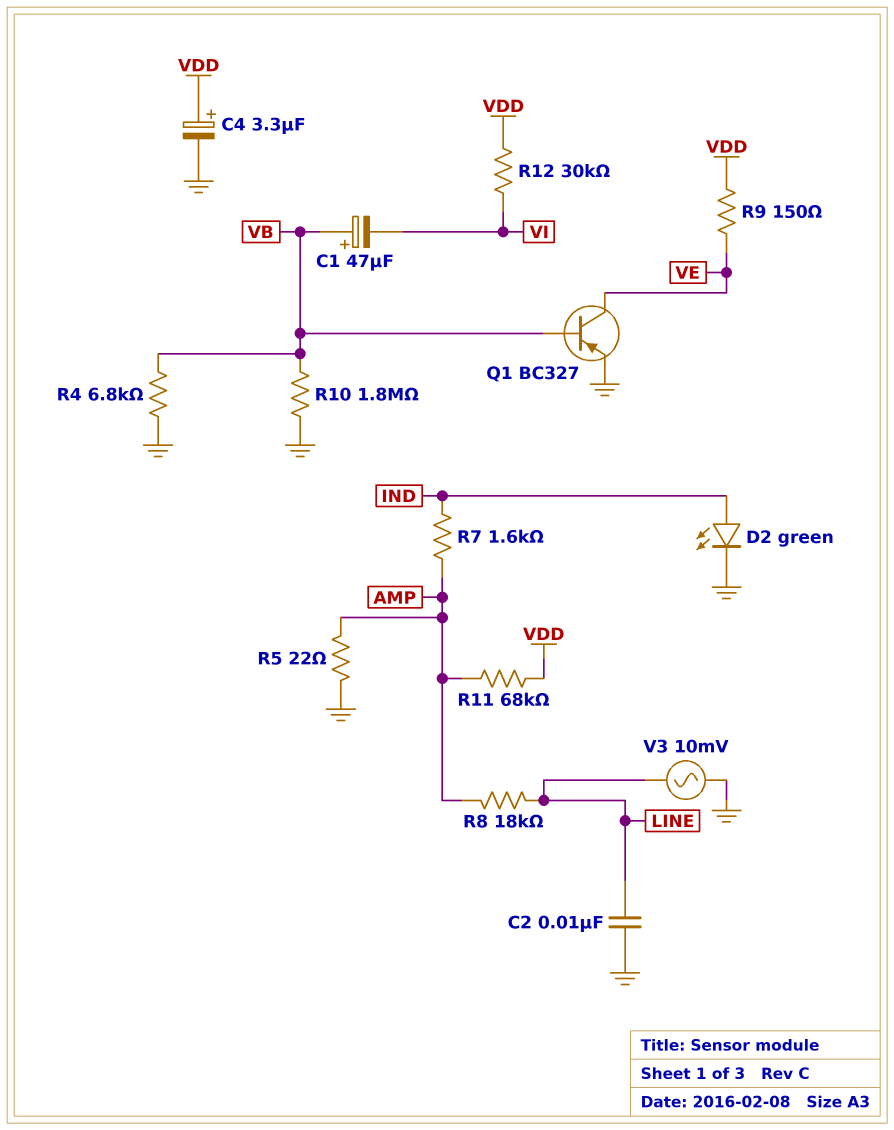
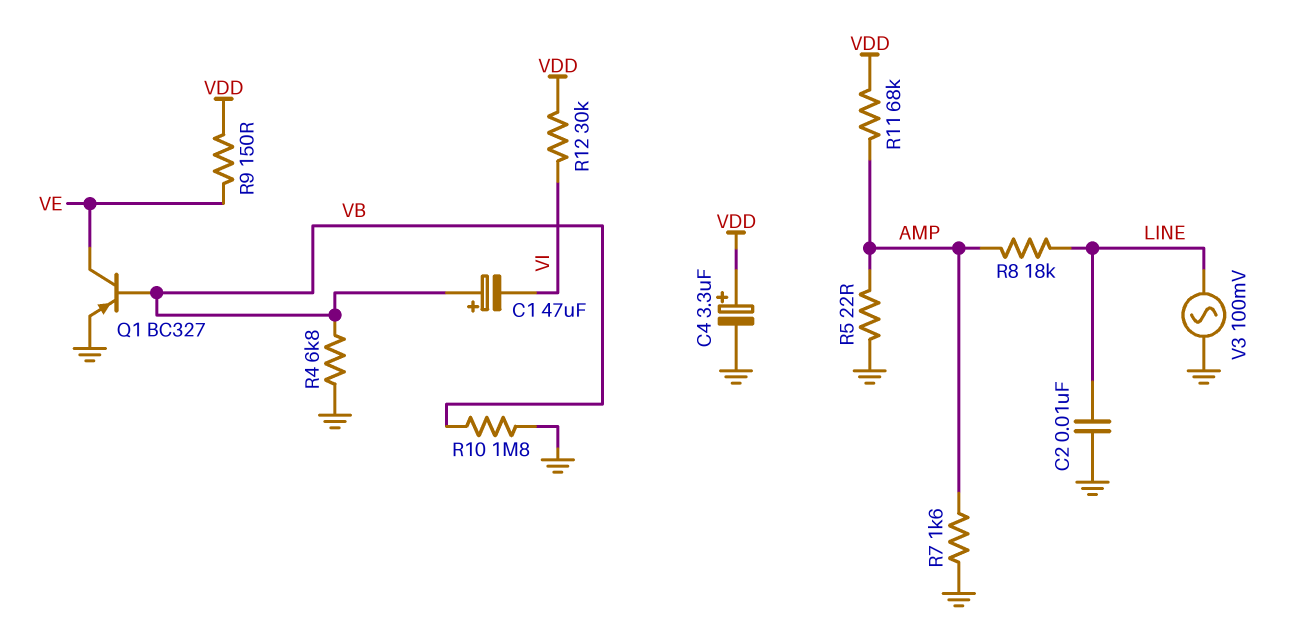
D2: LED green (A IND, K GND) -> none
R7: 1.6k (AMP, IND) -> 1.6k (AMP, GND)
V3: AC 10mV (GND, LINE) -> AC 100mV (GND, LINE)

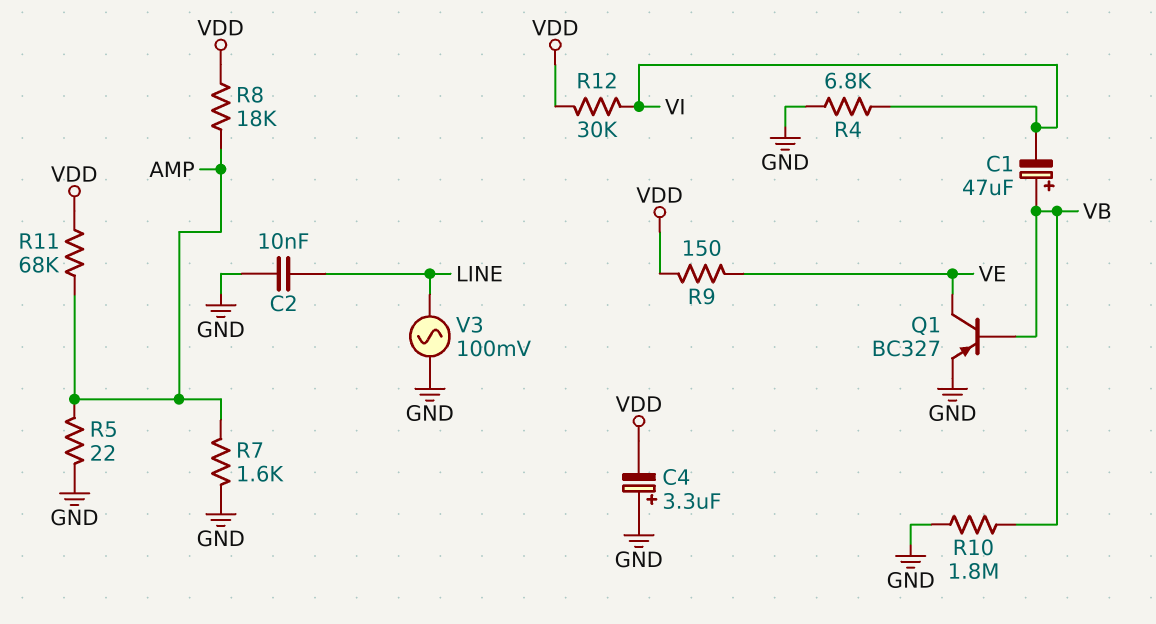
C4: 3.3uF (plus VDD, minus GND) -> 3.3uF (plus GND, minus VDD)
R4: 6.8k (GND, VB) -> 6.8k (GND, VI)
R8: 18k (AMP, LINE) -> 18k (AMP, VDD)

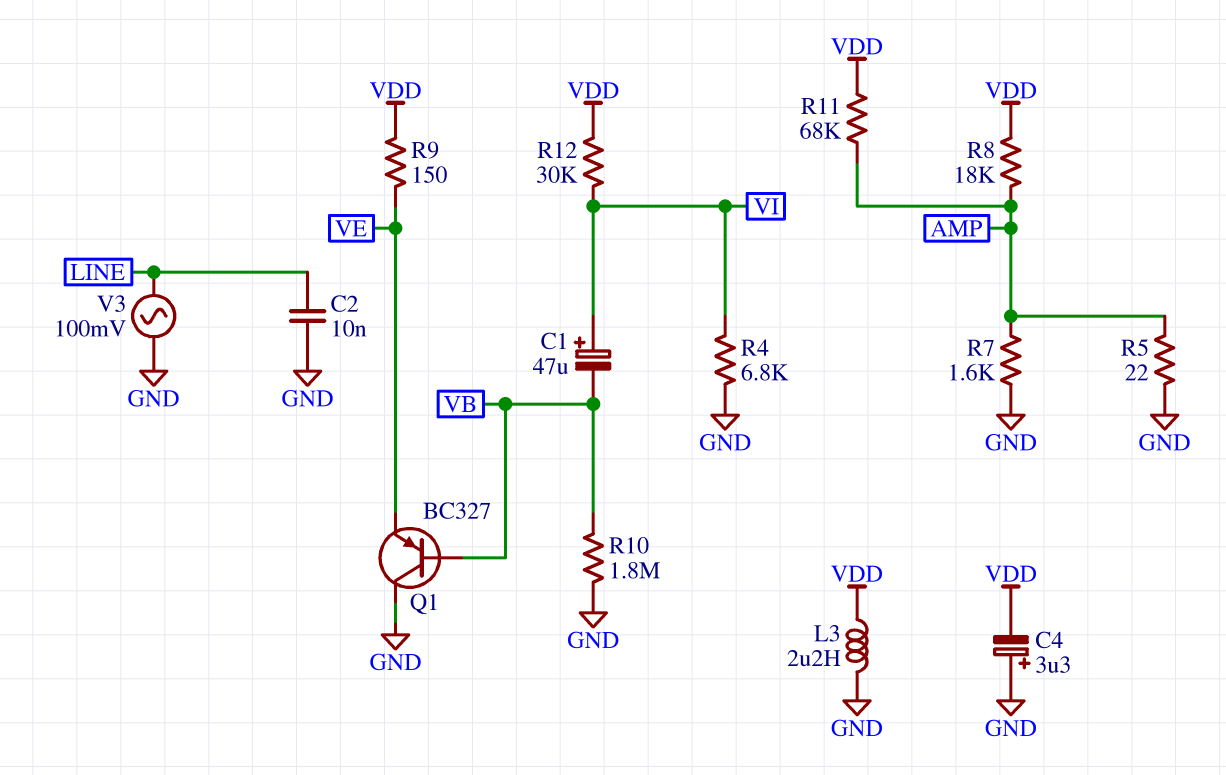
C1: 47uF (plus VB, minus VI) -> 47uF (plus VI, minus VB)
L3: none -> 2.2uH (GND, VDD)
Q1: PNP BC327 (B VB, C VE, E GND) -> PNP BC327 (B VB, C GND, E VE)

